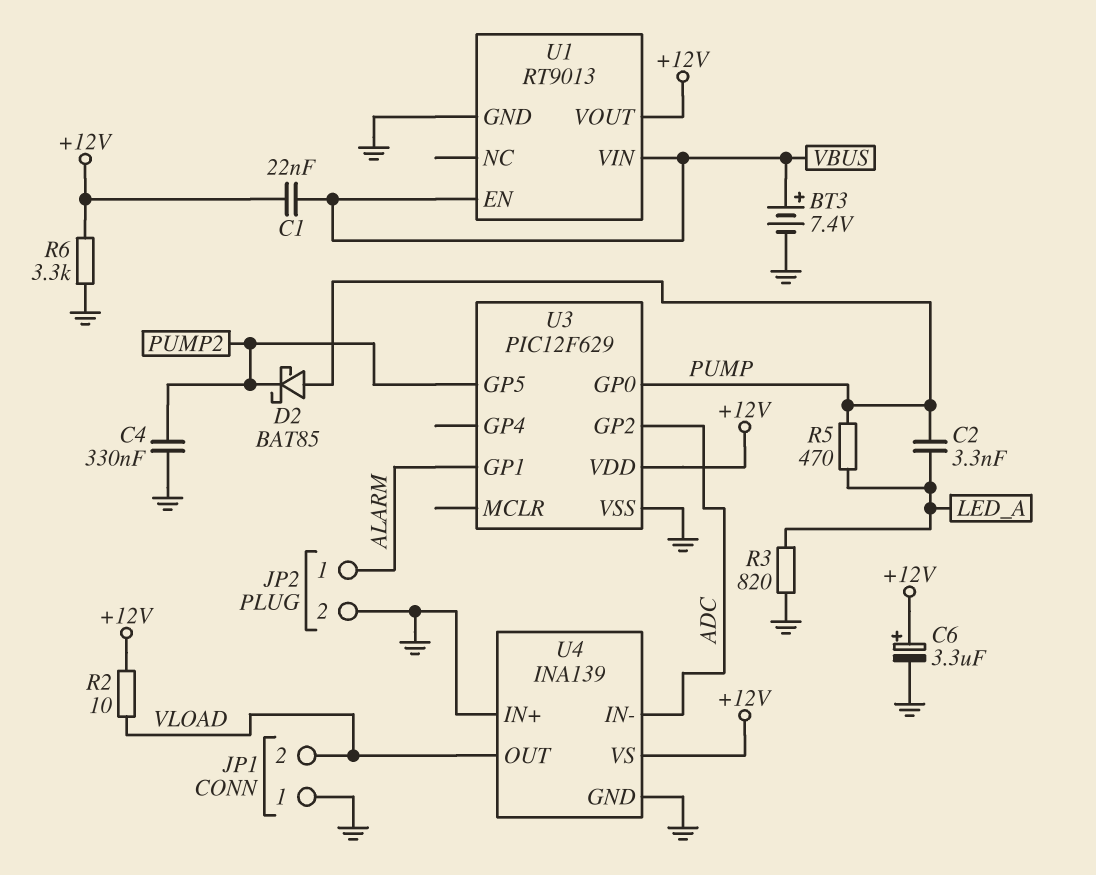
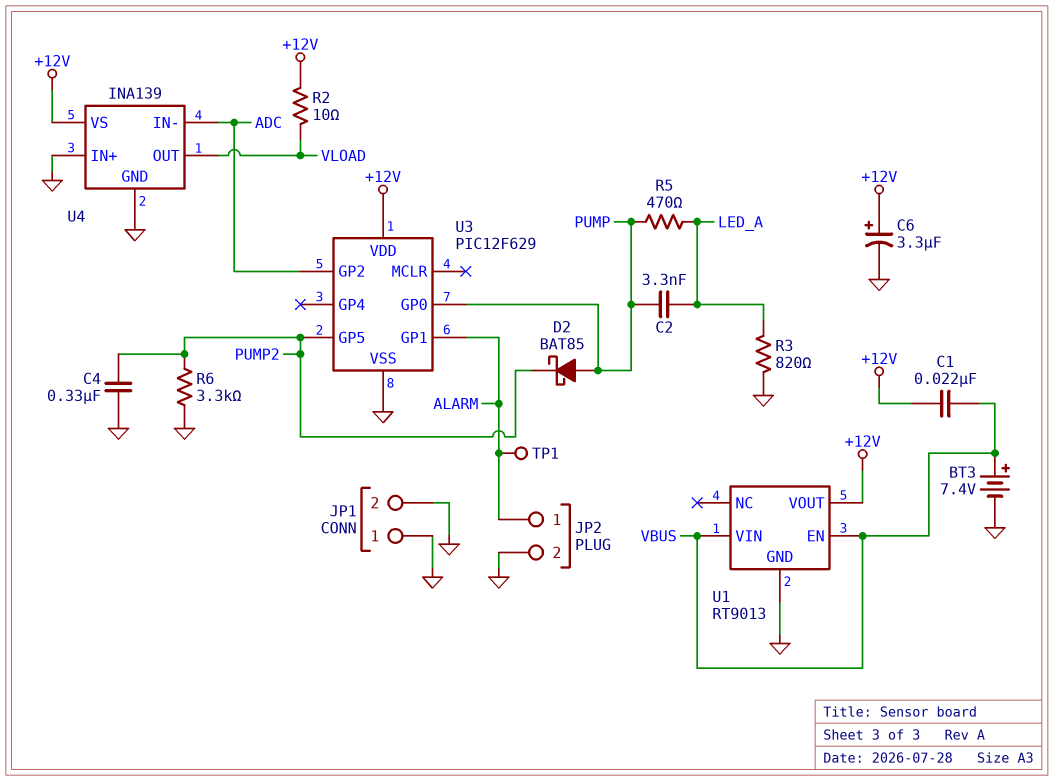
JP1 pin 2: VLOAD -> GND
R6: 3.3k (+12V, GND) -> 3.3k (GND, PUMP2)
TP1: none -> test point (ALARM)

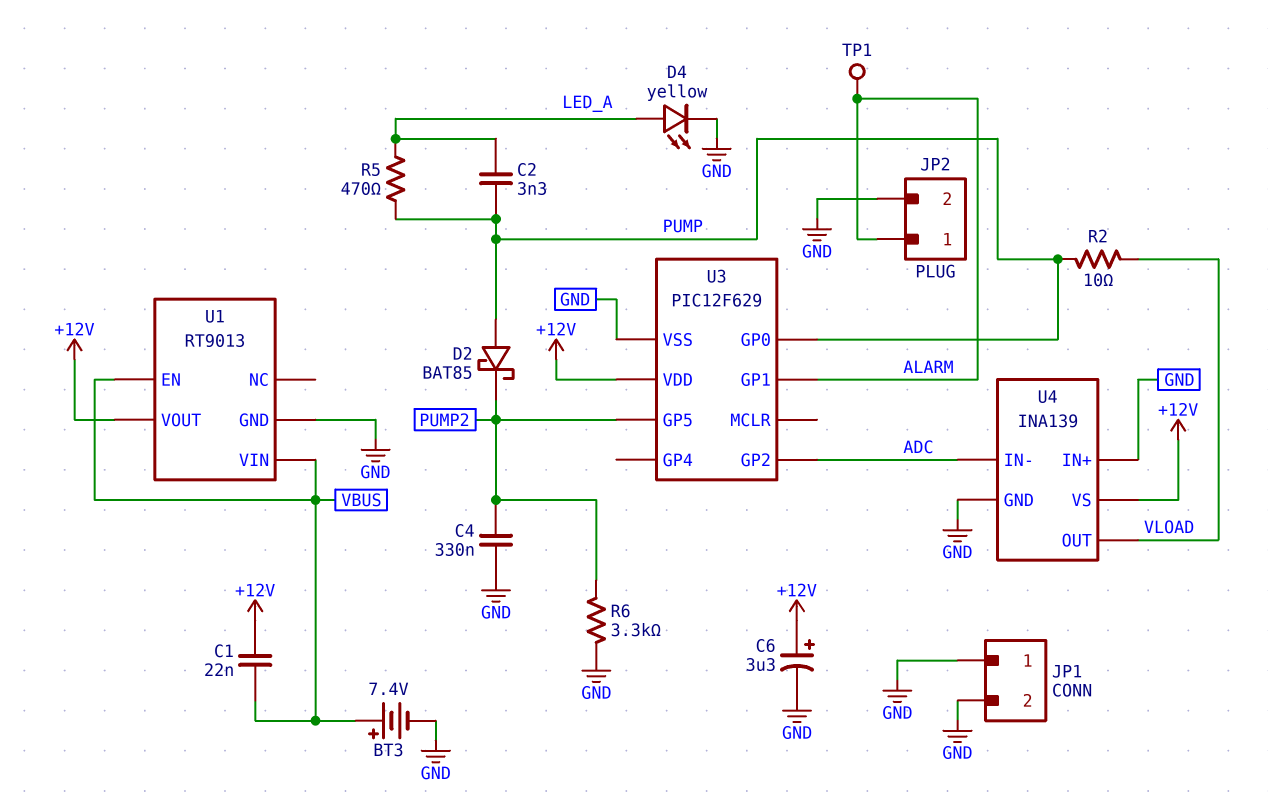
D4: none -> LED yellow (A LED_A, K GND)
R2: 10 (+12V, VLOAD) -> 10 (PUMP, VLOAD)
R3: 820 (GND, LED_A) -> none

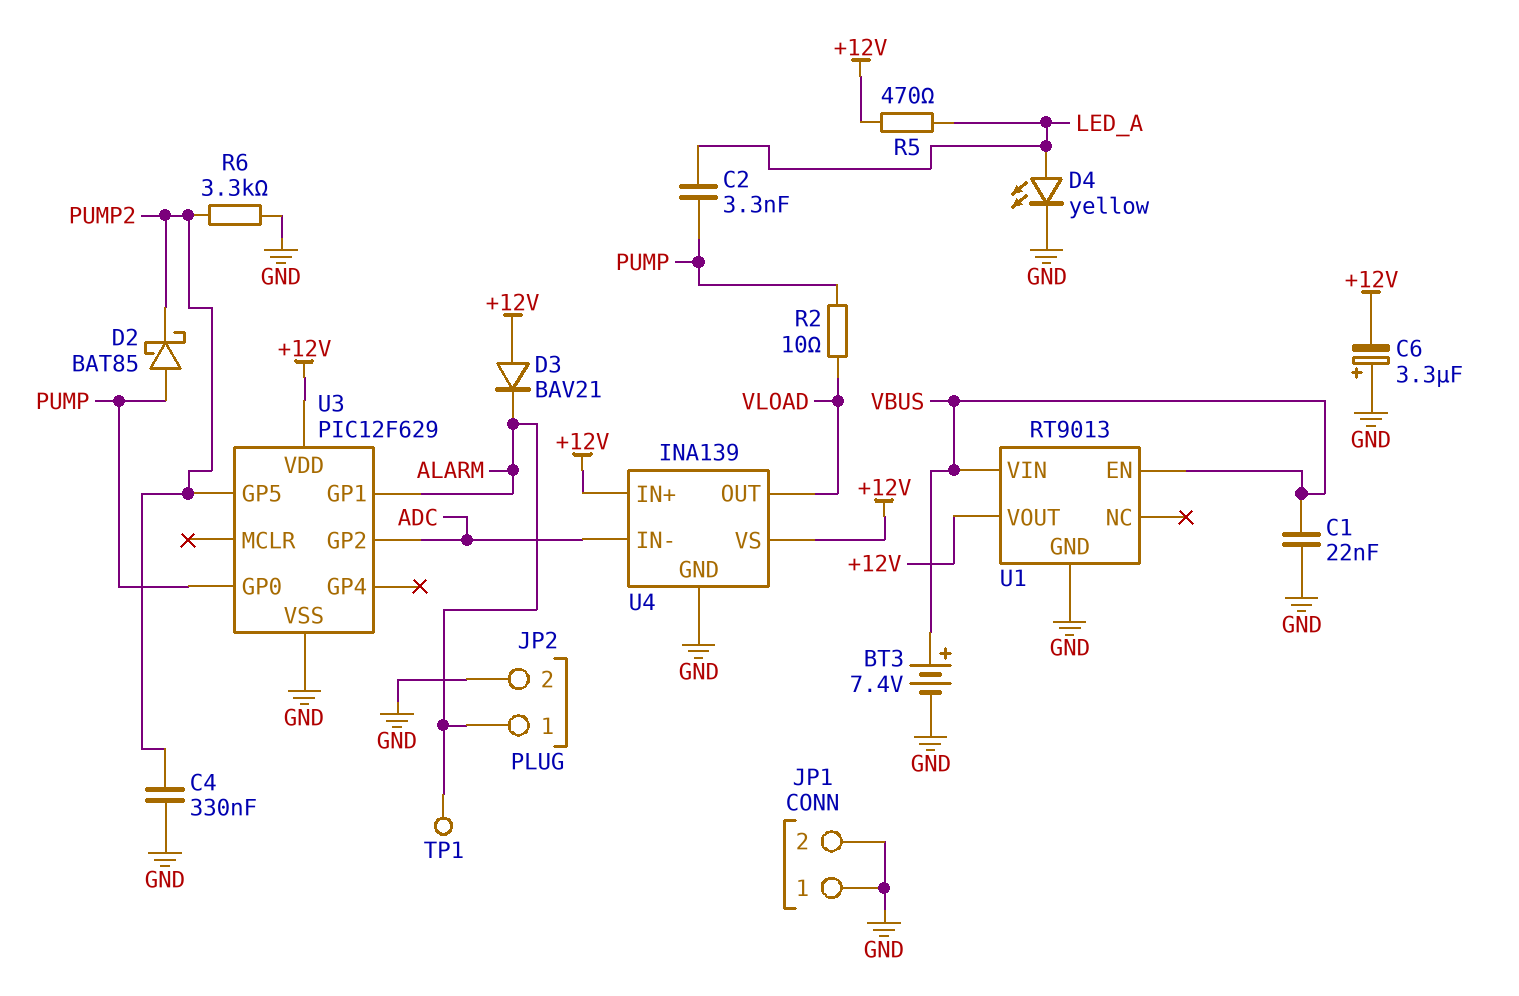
C1: 22nF (+12V, VBUS) -> 22nF (GND, VBUS)
C6: 3.3uF (plus +12V, minus GND) -> 3.3uF (plus GND, minus +12V)
D3: none -> diode BAV21 (A +12V, K ALARM)
R5: 470 (LED_A, PUMP) -> 470 (+12V, LED_A)
U4 pin IN+: GND -> +12V

